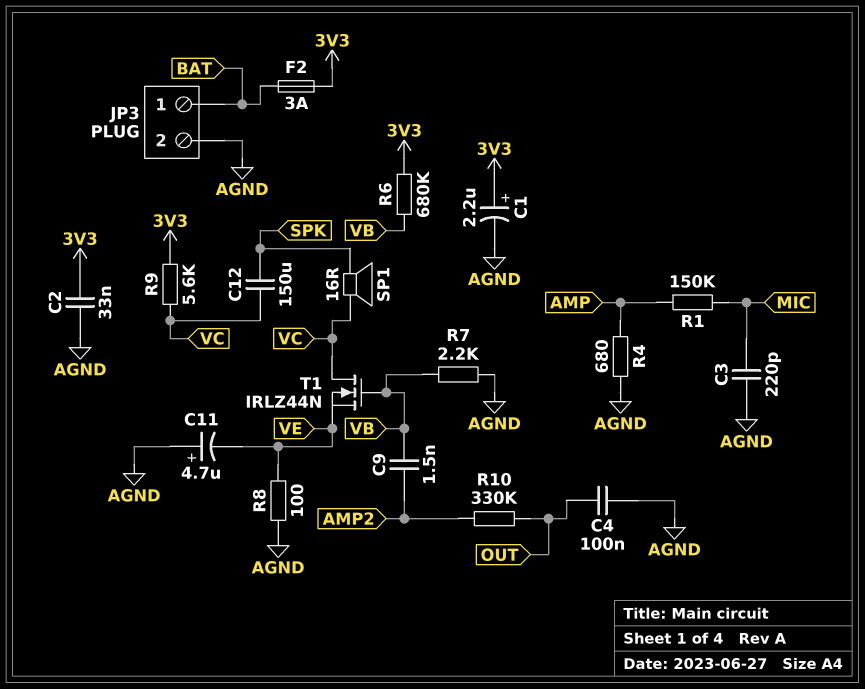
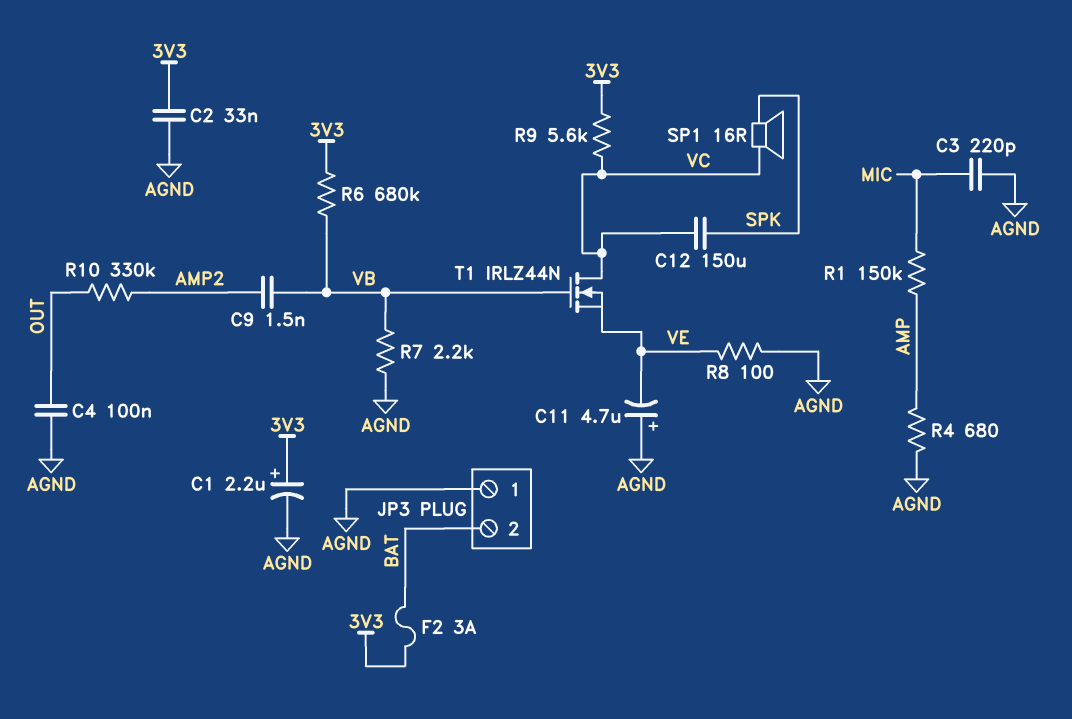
JP3 pin 1: BAT -> AGND
JP3 pin 2: AGND -> BAT

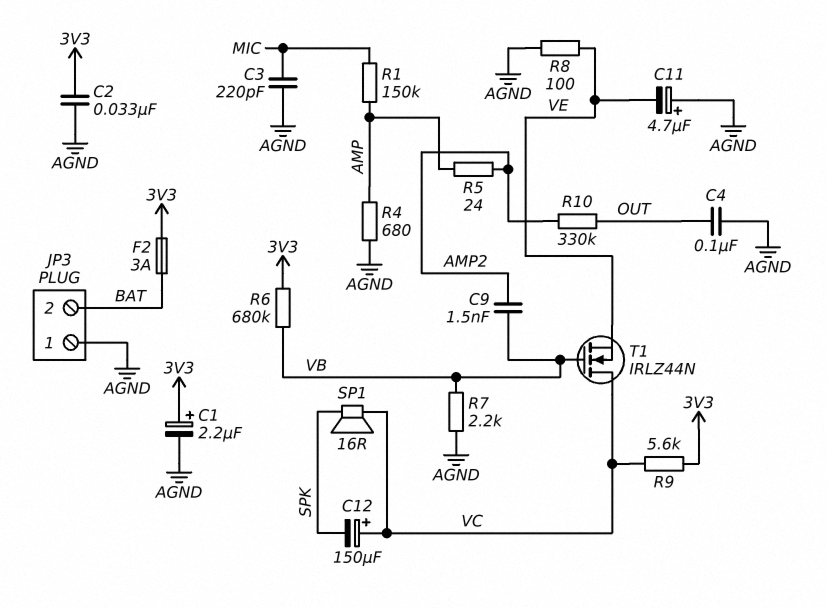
C12: 150uF (SPK, VC) -> 150uF (plus VC, minus SPK)
R5: none -> 24 (AMP, AMP2)

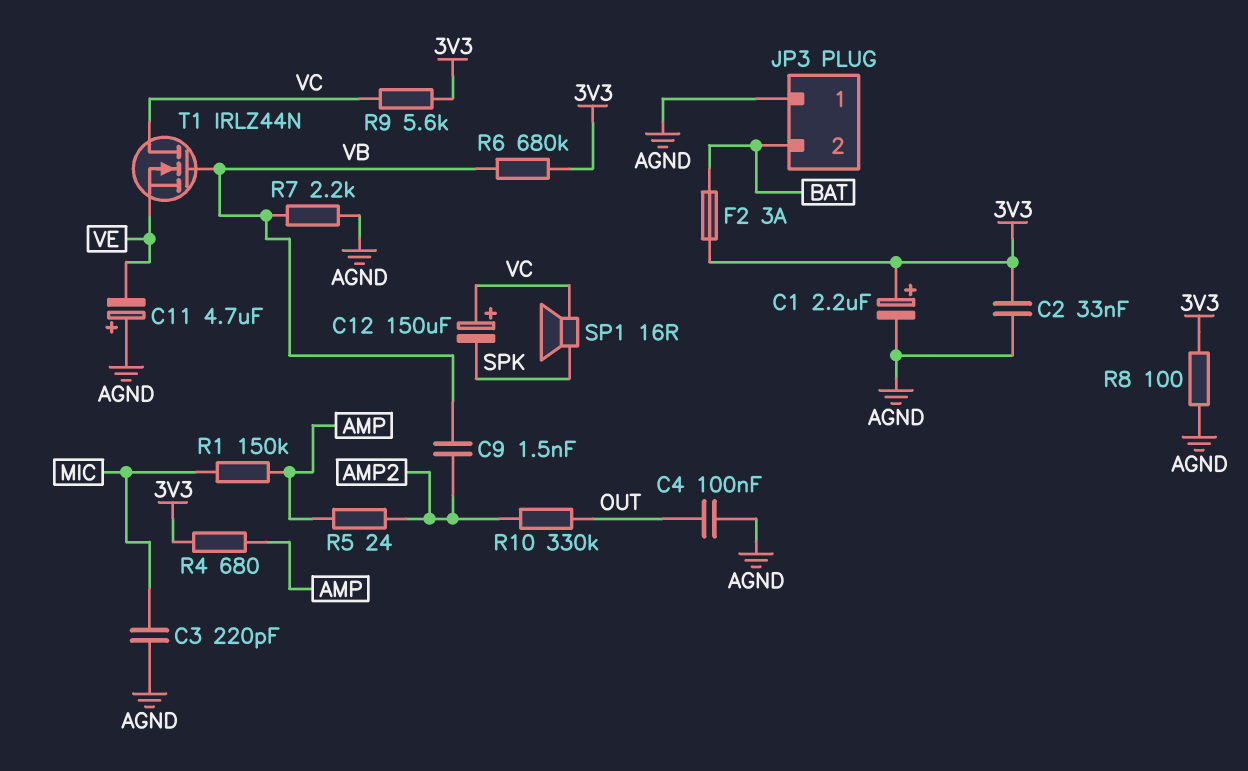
R4: 680 (AGND, AMP) -> 680 (3V3, AMP)
R8: 100 (AGND, VE) -> 100 (3V3, AGND)

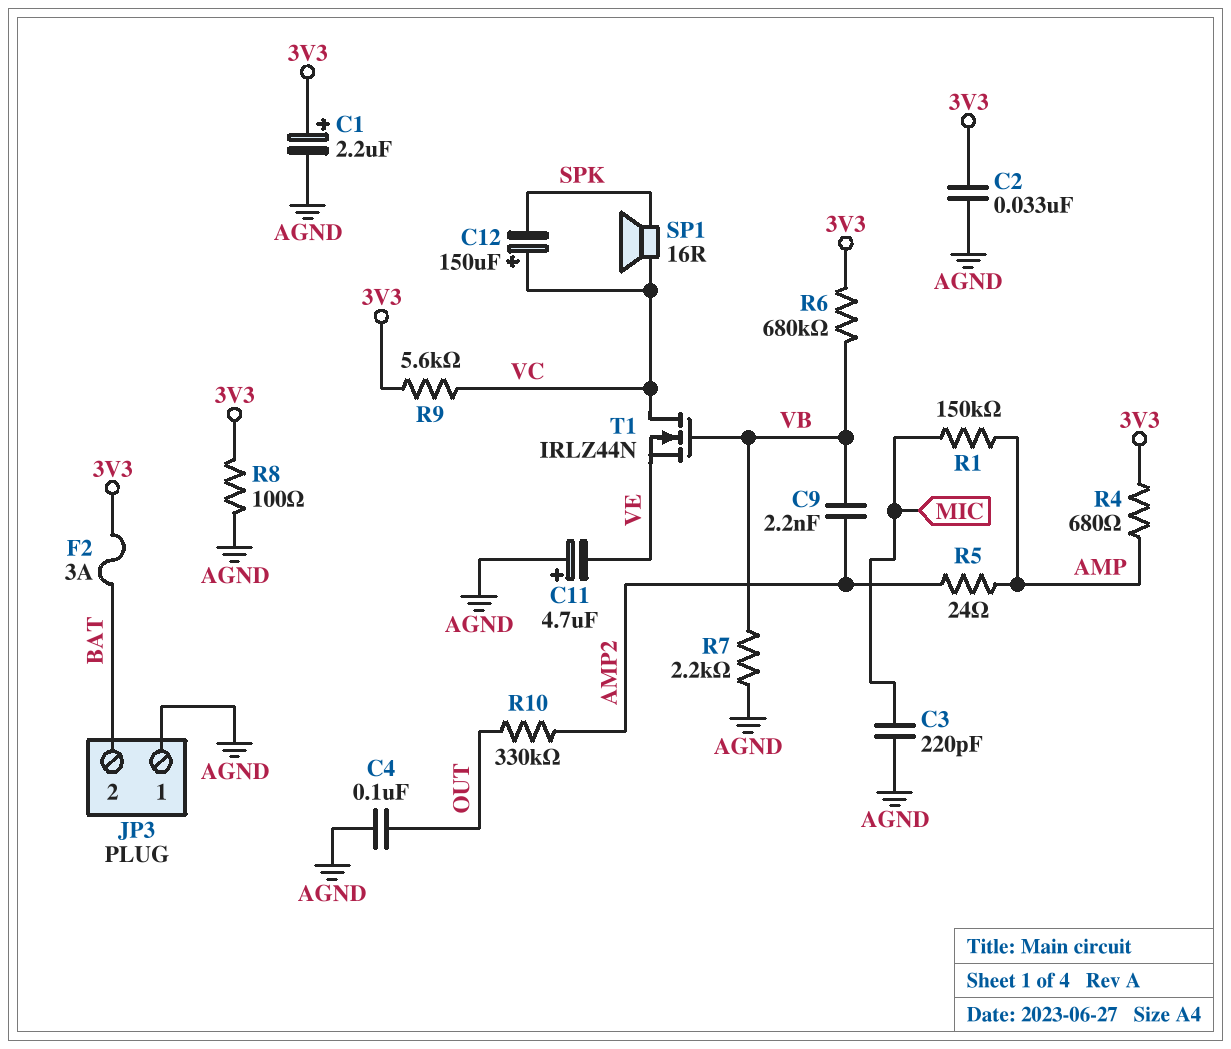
C9: 1.5nF (AMP2, VB) -> 2.2nF (AMP2, VB)

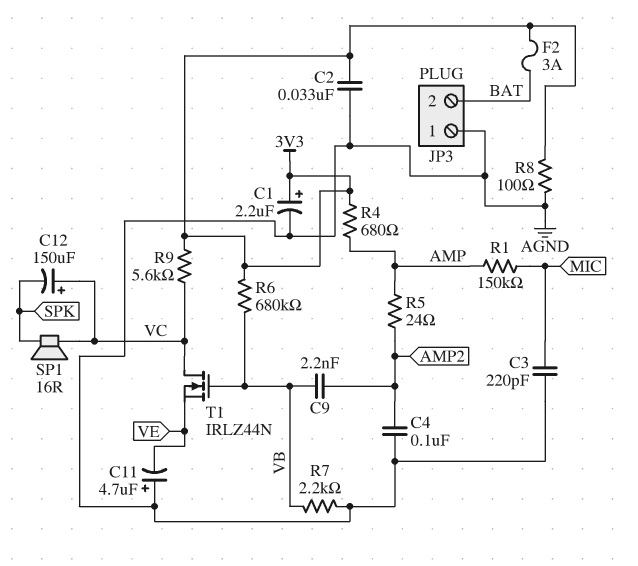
C4: 100nF (AGND, OUT) -> 100nF (AGND, AMP2)
R10: 330k (AMP2, OUT) -> none

